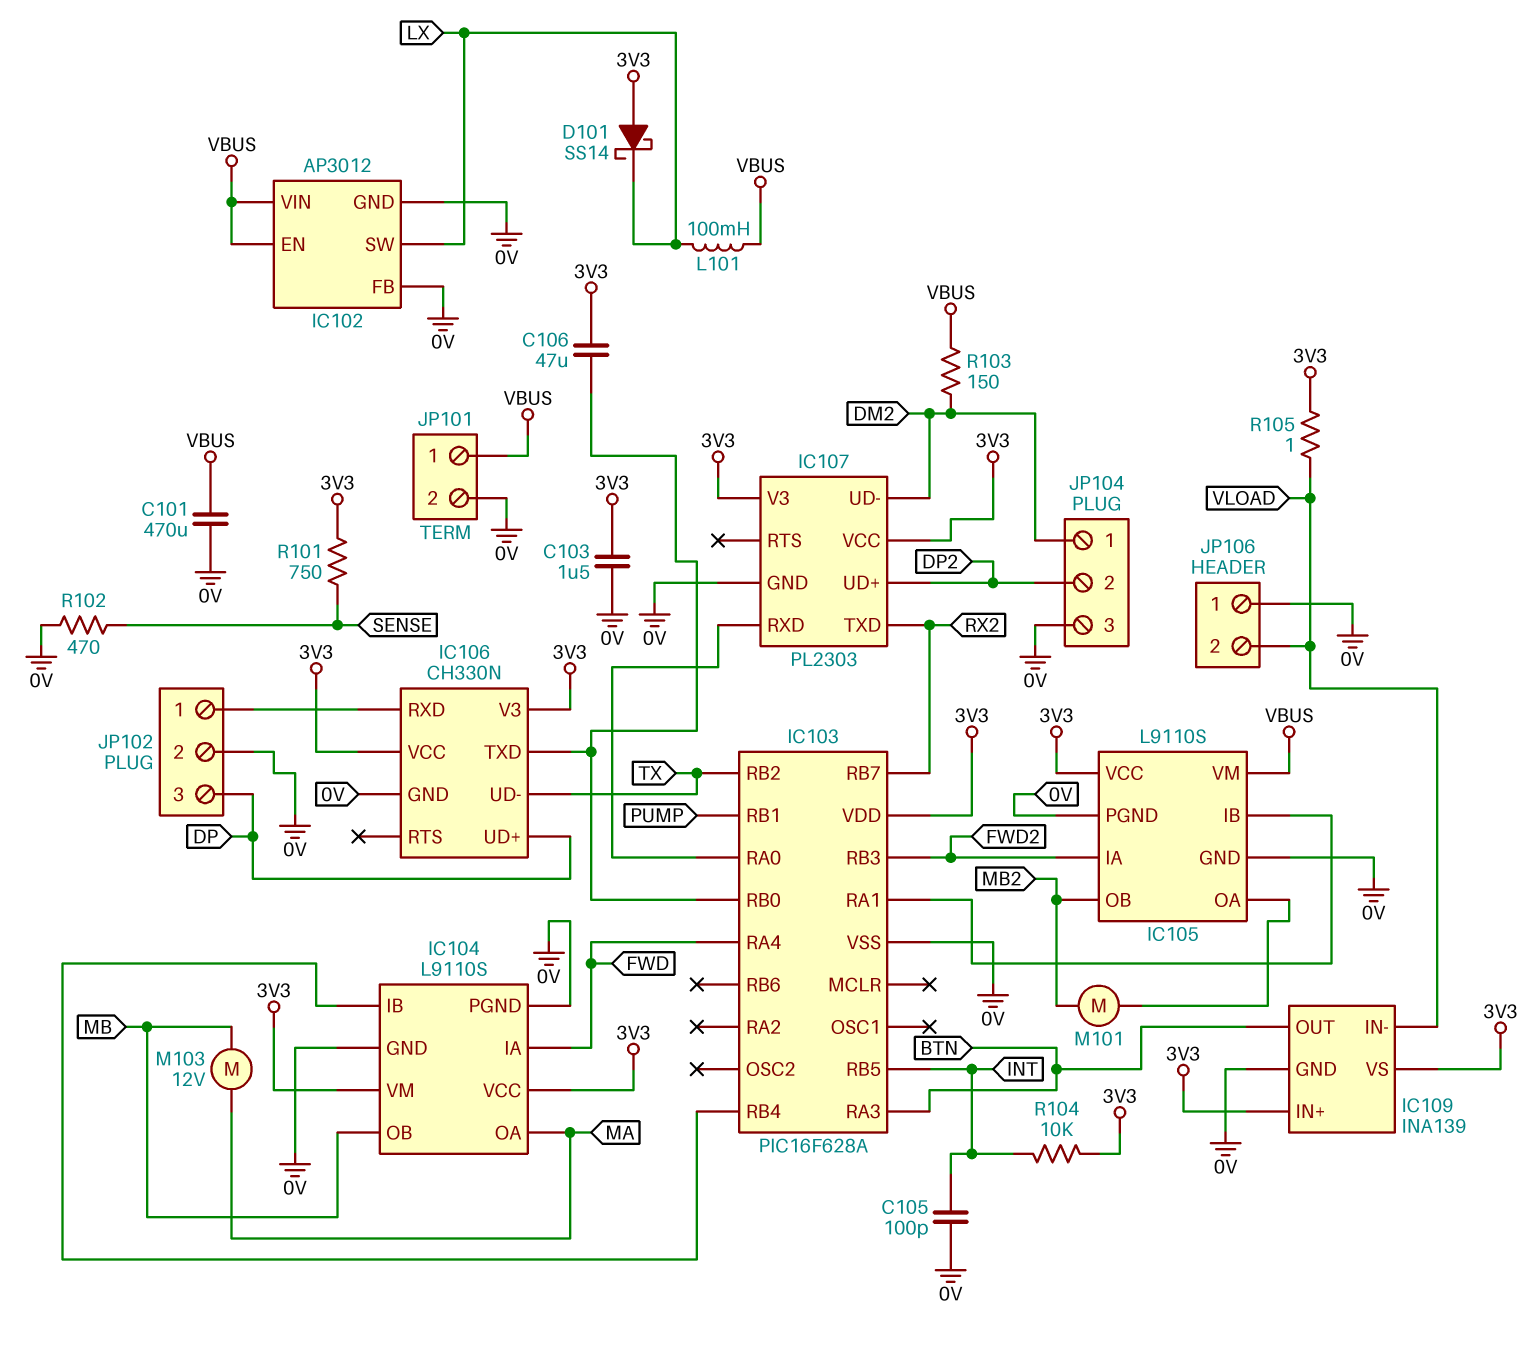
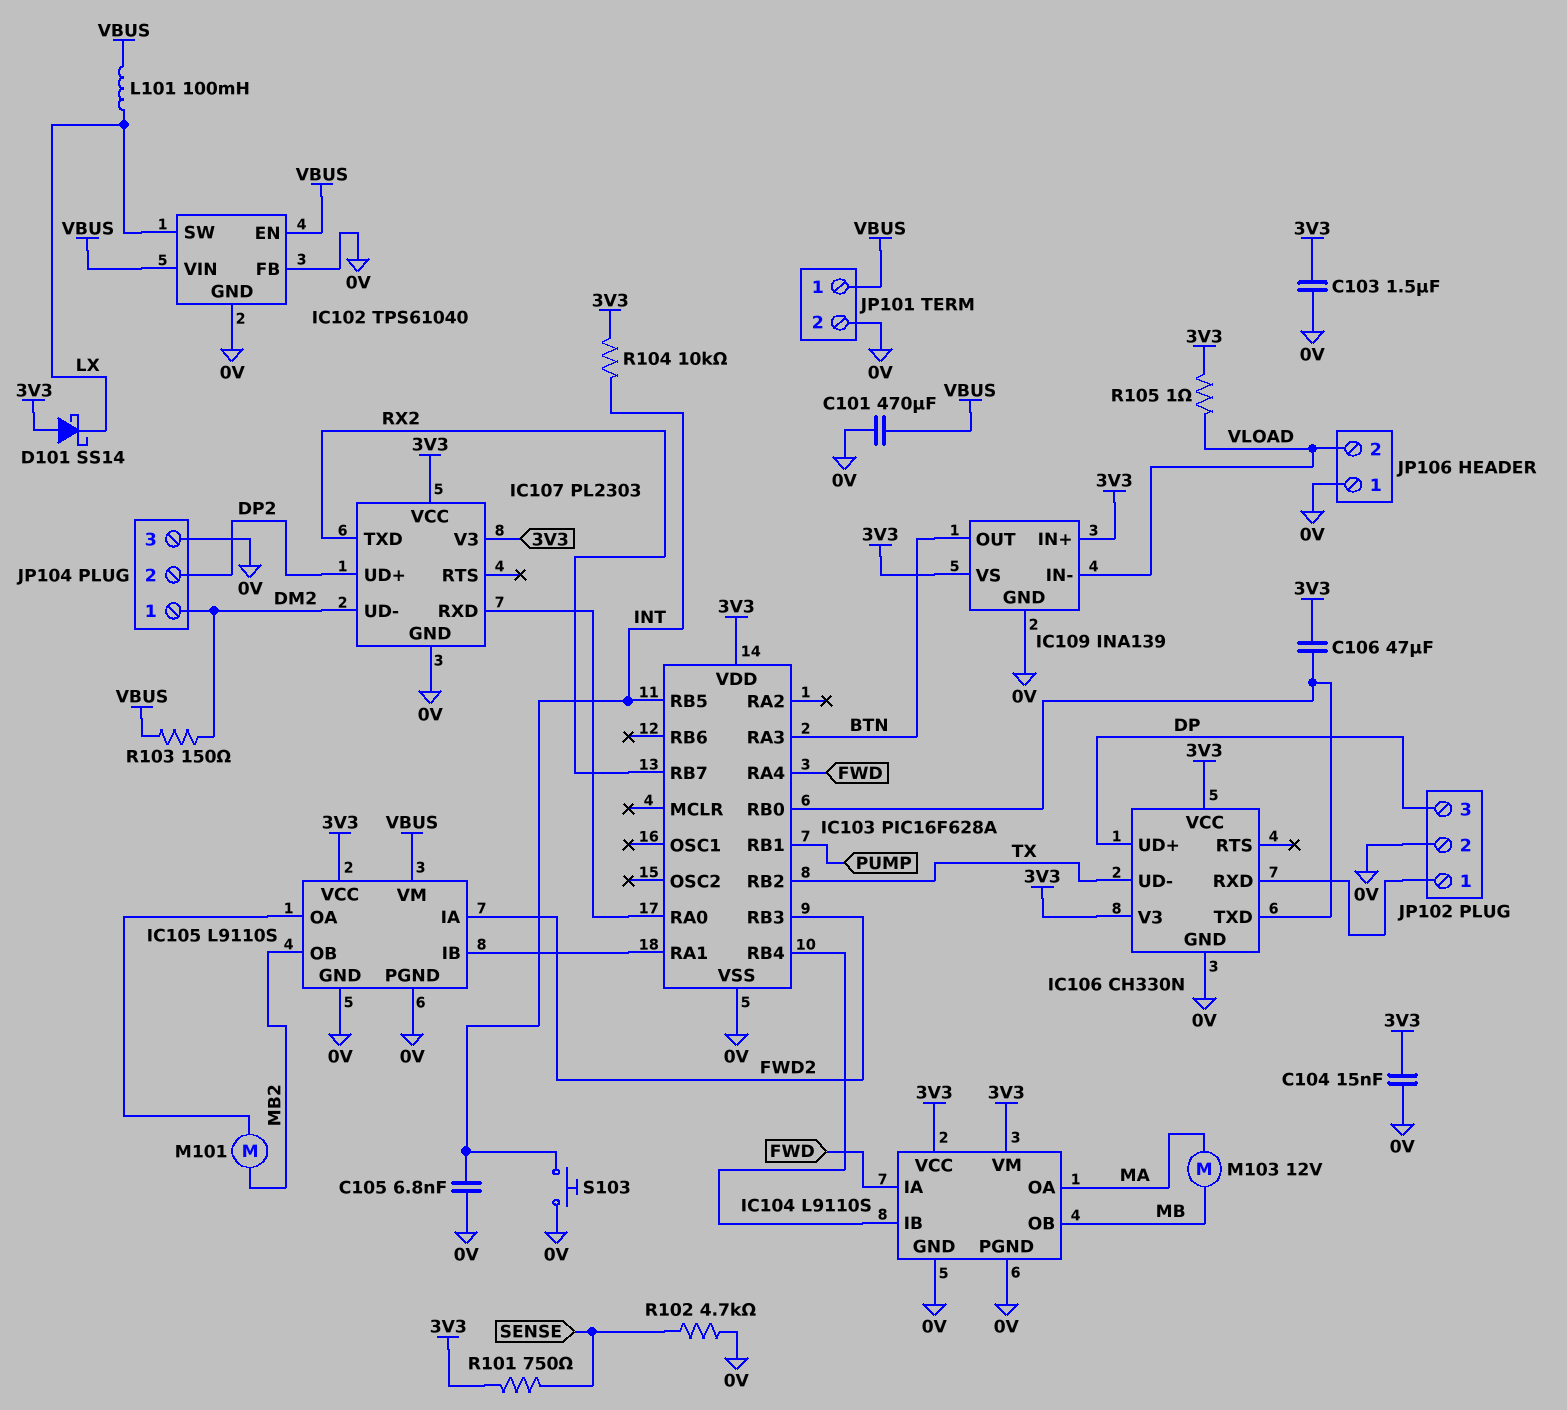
C104: none -> 15nF (0V, 3V3)
C105: 100pF (0V, INT) -> 6.8nF (0V, INT)
IC102: AP3012 -> TPS61040
R102: 470 (0V, SENSE) -> 4.7k (0V, SENSE)
S103: none -> button (0V, INT)

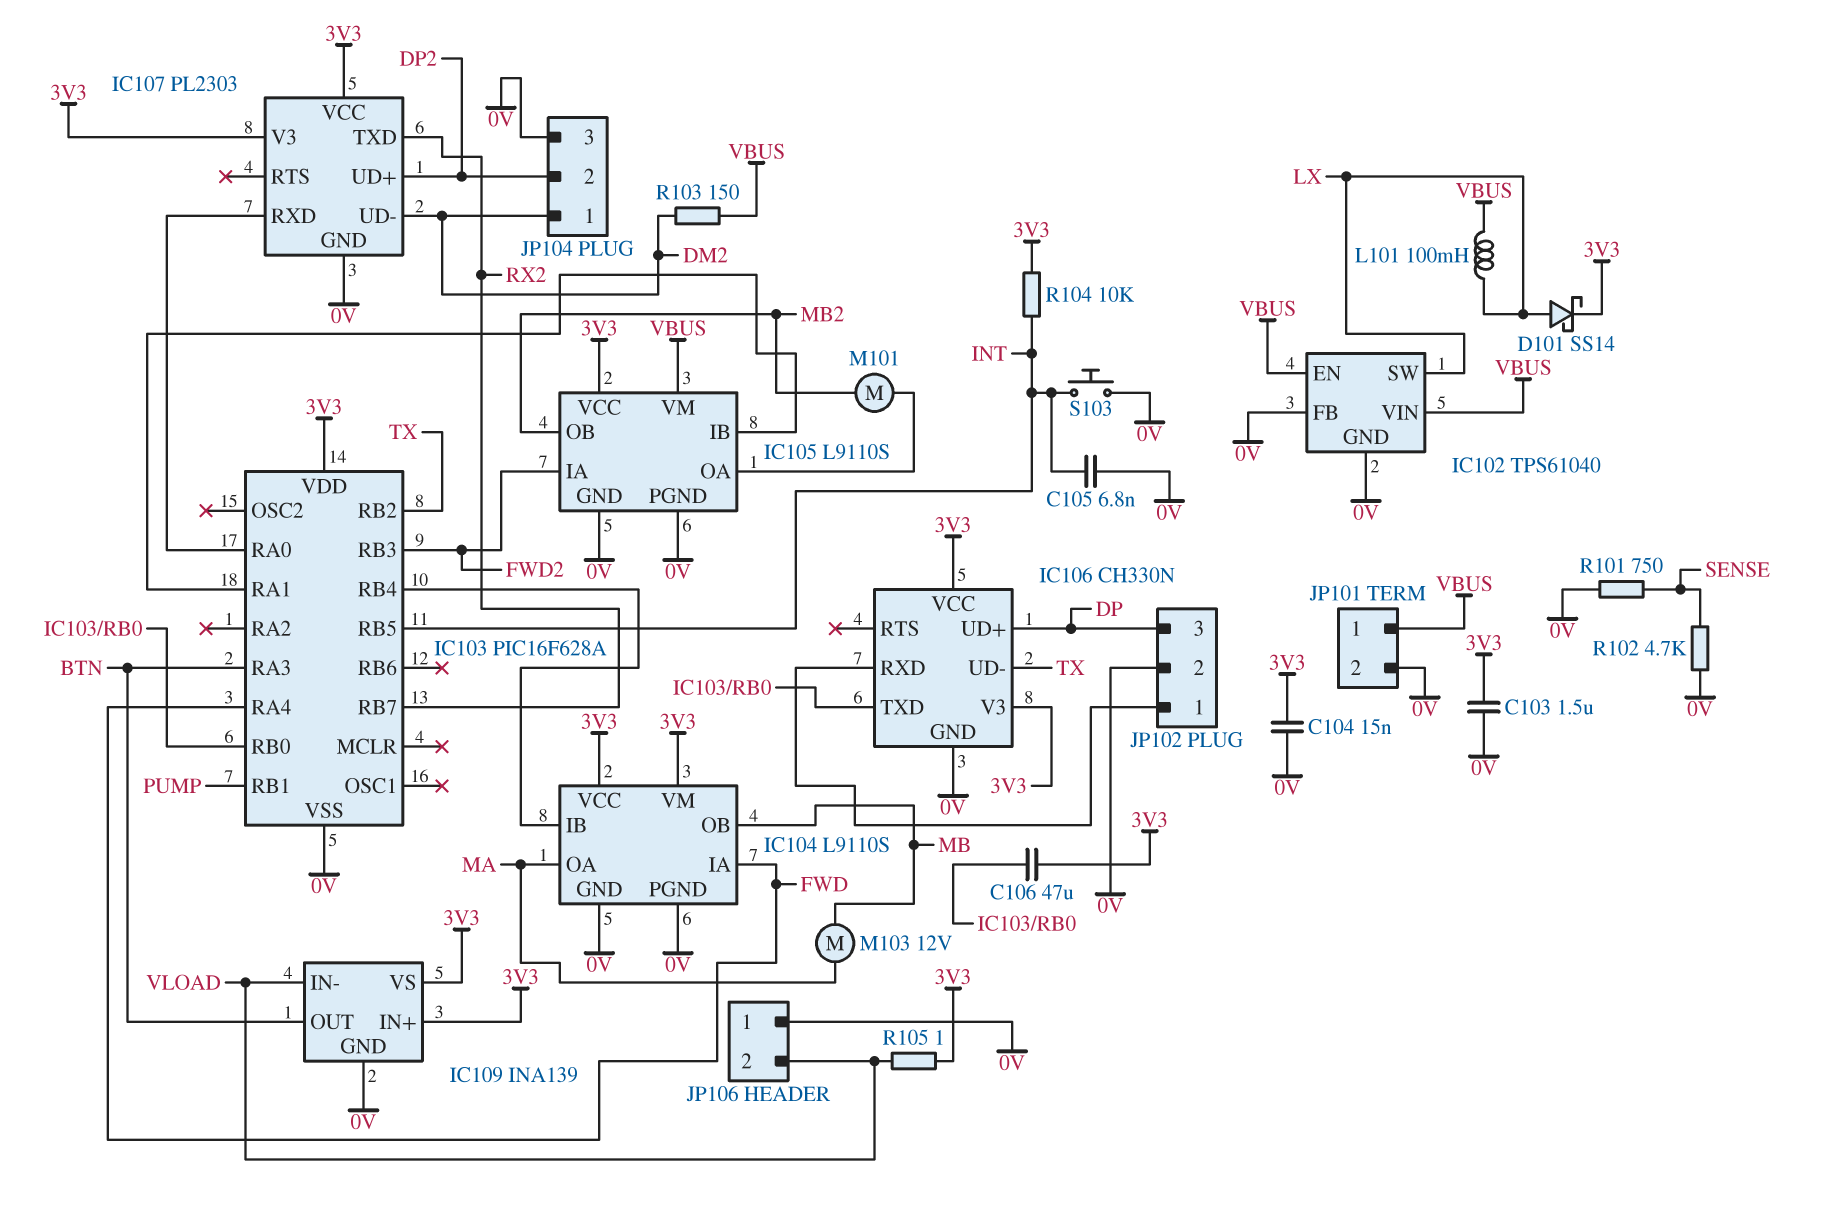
C101: 470uF (0V, VBUS) -> none
D101: schottky SS14 (A 3V3, K LX) -> schottky SS14 (A LX, K 3V3)
R101: 750 (3V3, SENSE) -> 750 (0V, SENSE)

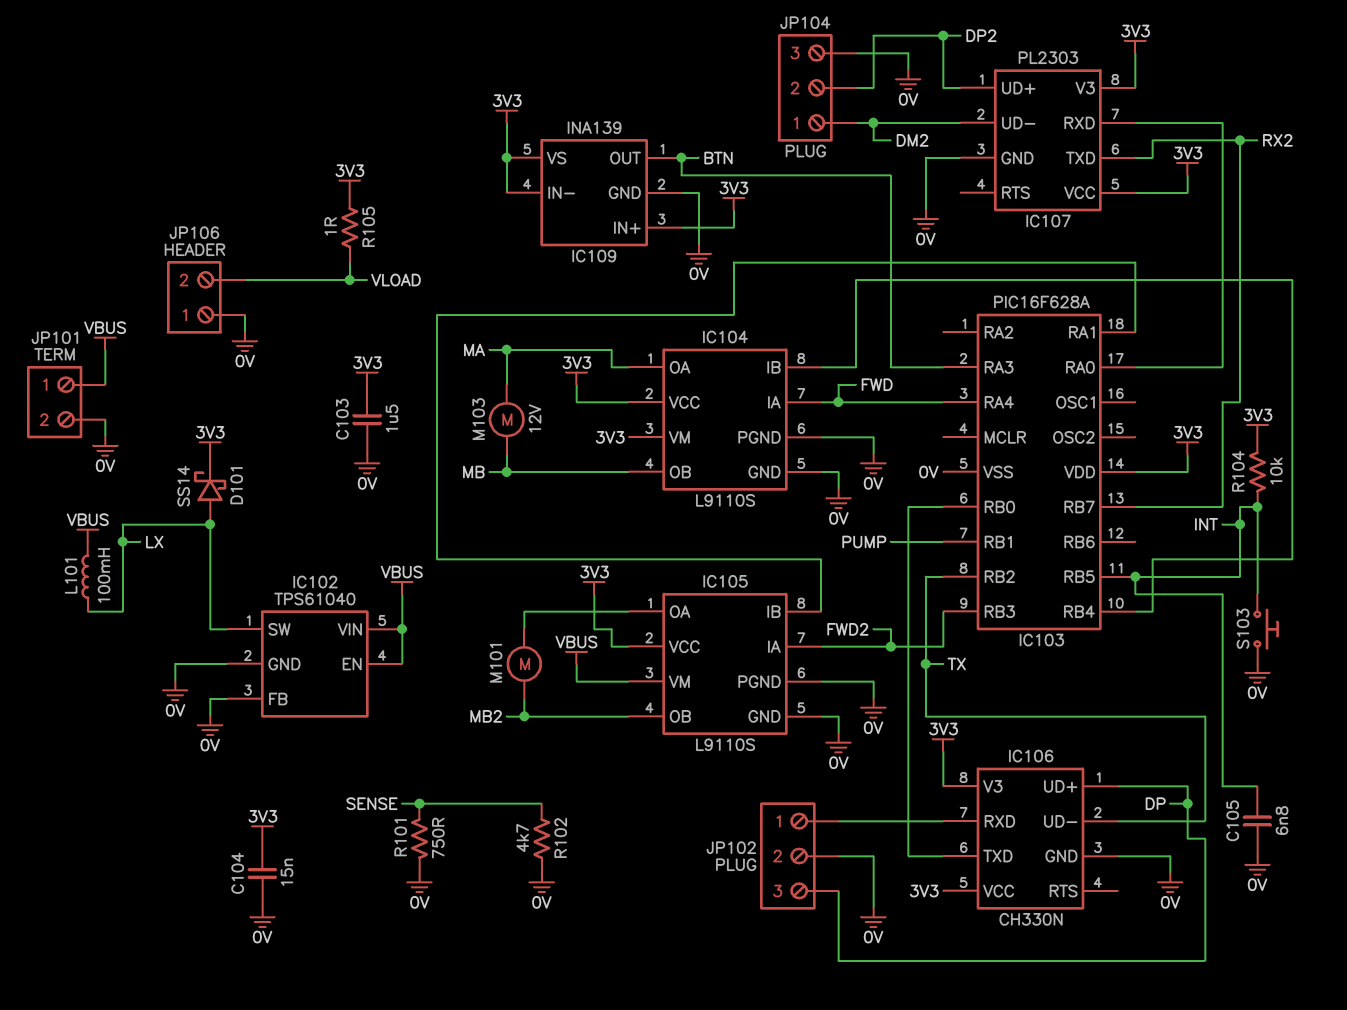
C106: 47uF (3V3, IC103/RB0) -> none
IC109 pin IN-: VLOAD -> 3V3
R103: 150 (DM2, VBUS) -> none

